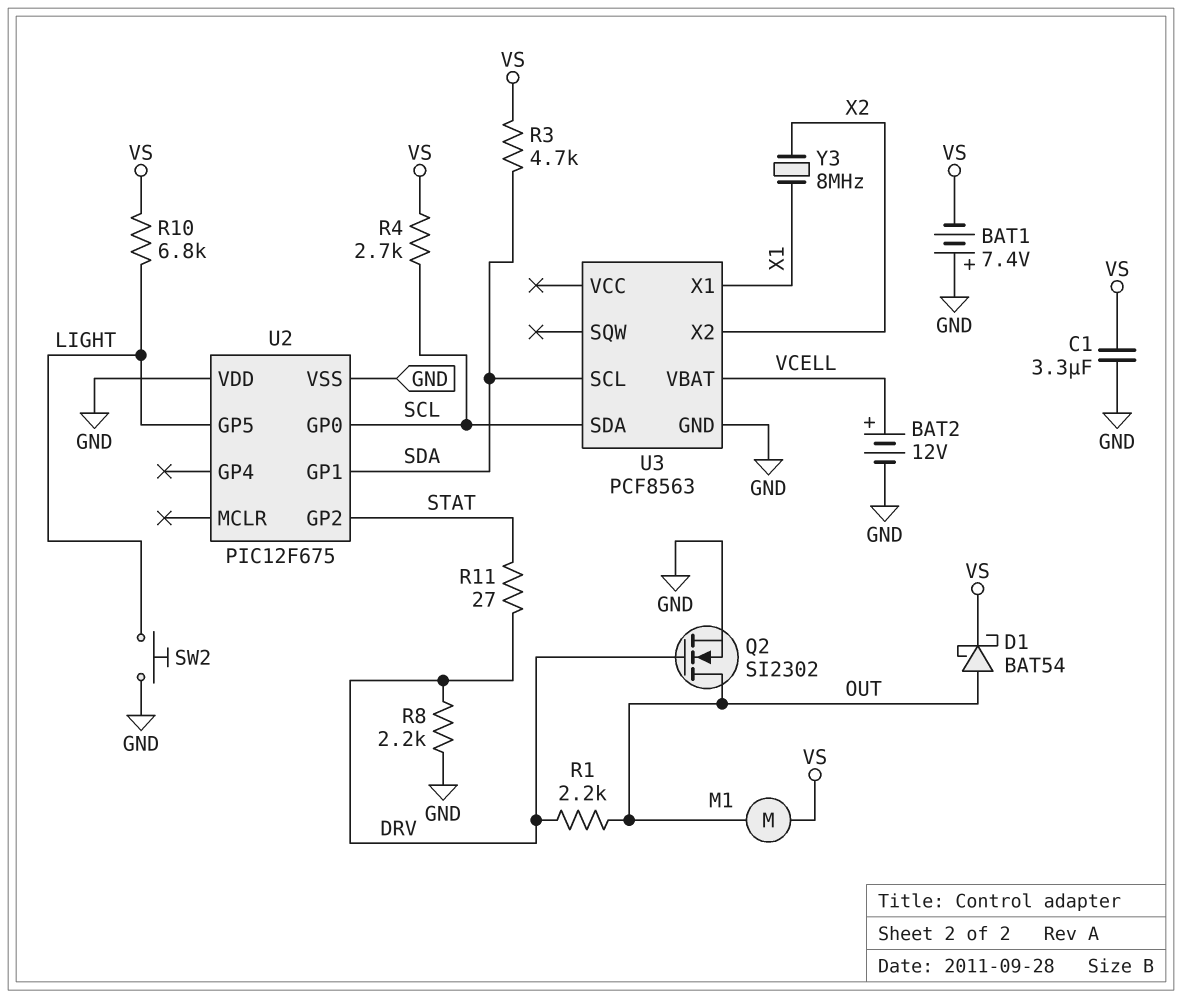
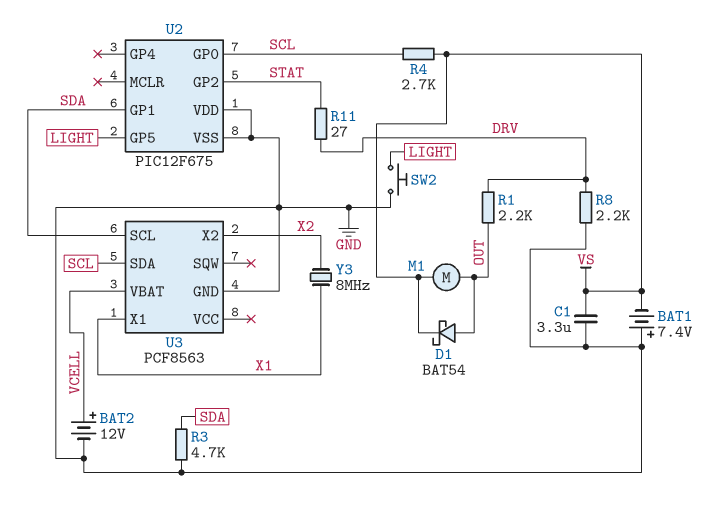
Q2: NMOS SI2302 (G DRV, D OUT, S GND) -> none
R3: 4.7k (SDA, VS) -> 4.7k (GND, SDA)
R10: 6.8k (LIGHT, VS) -> none

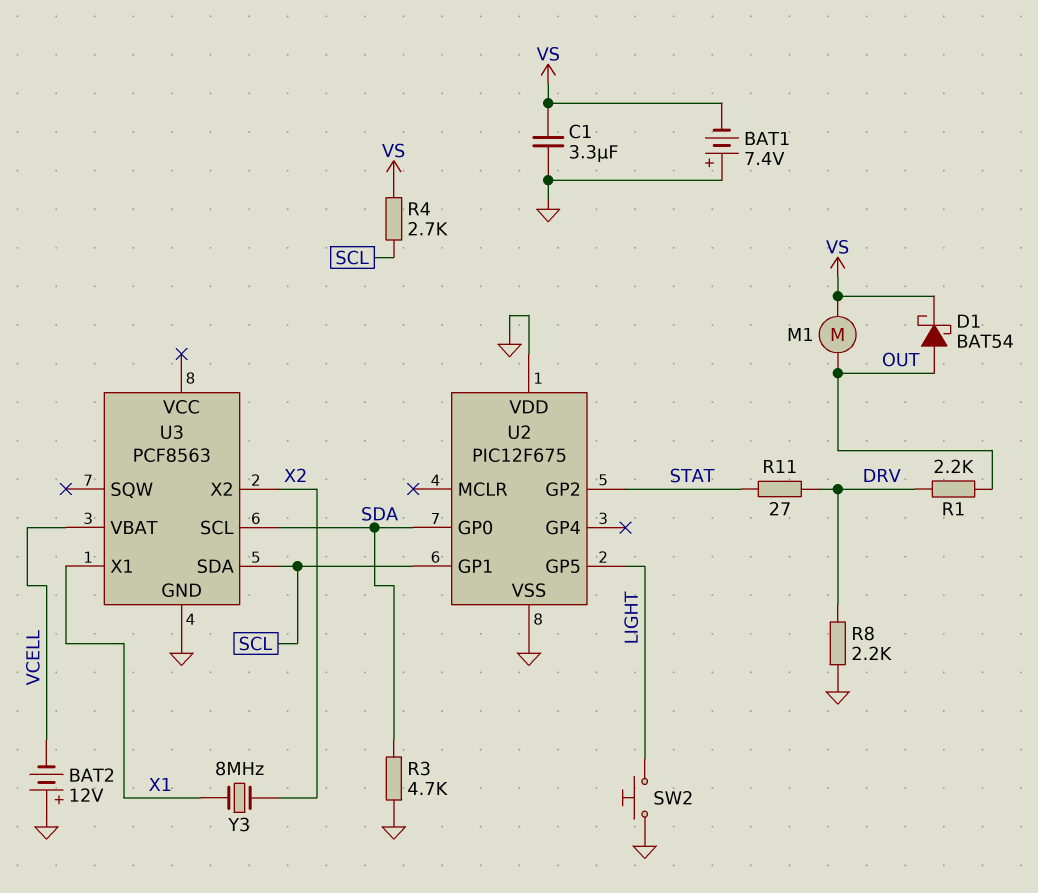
BAT2: 12V (plus VCELL, minus GND) -> 12V (plus GND, minus VCELL)
U2 pin GP0: SCL -> SDA
U2 pin GP1: SDA -> SCL

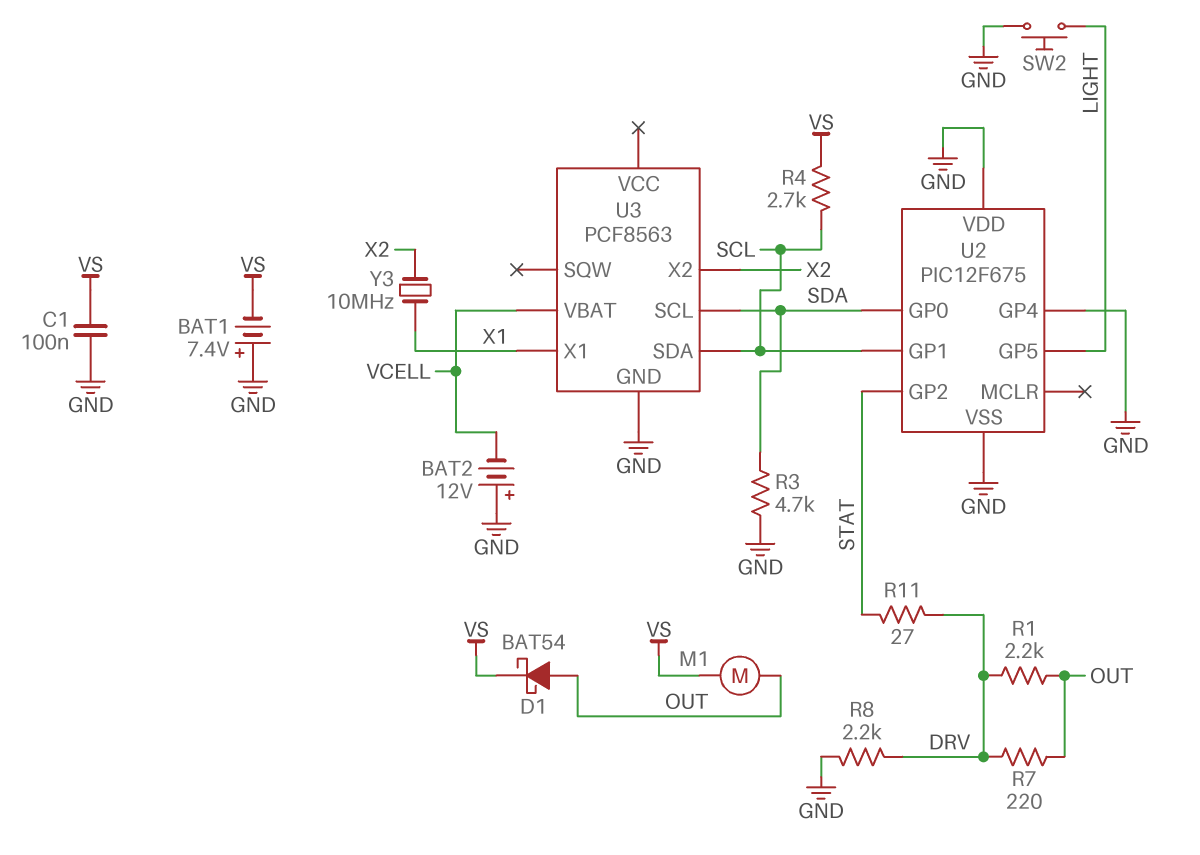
C1: 3.3uF (GND, VS) -> 100nF (GND, VS)
R7: none -> 220 (DRV, OUT)
U2 pin GP4: none -> GND
Y3: 8MHz (X1, X2) -> 10MHz (X1, X2)

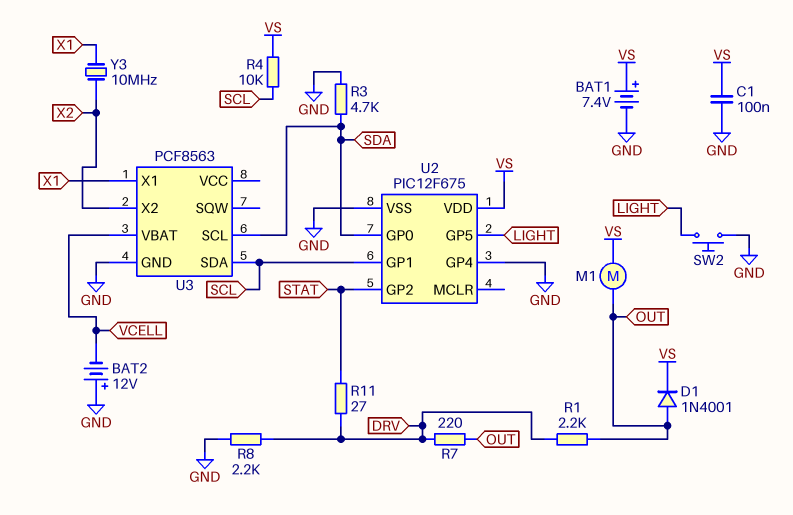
BAT1: 7.4V (plus GND, minus VS) -> 7.4V (plus VS, minus GND)
D1: schottky BAT54 (A OUT, K VS) -> diode 1N4001 (A OUT, K VS)
R4: 2.7k (SCL, VS) -> 10k (SCL, VS)
U2 pin VDD: GND -> VS

